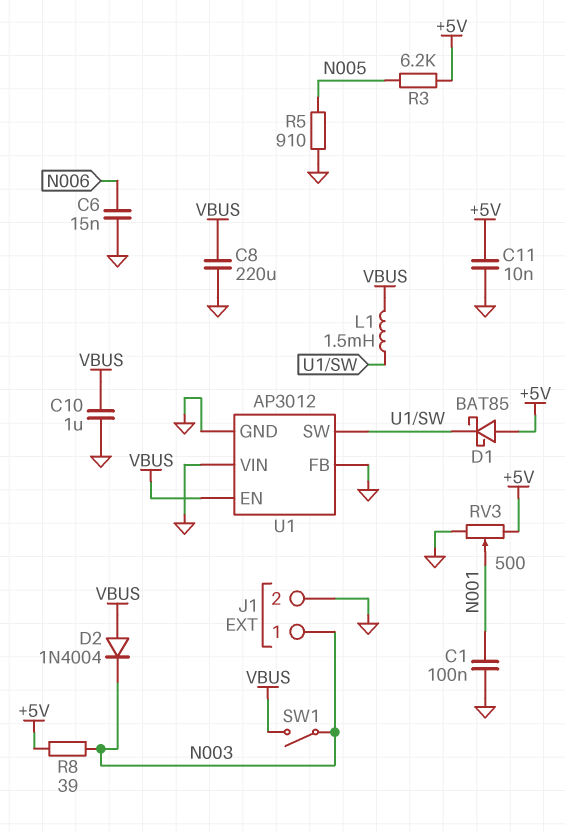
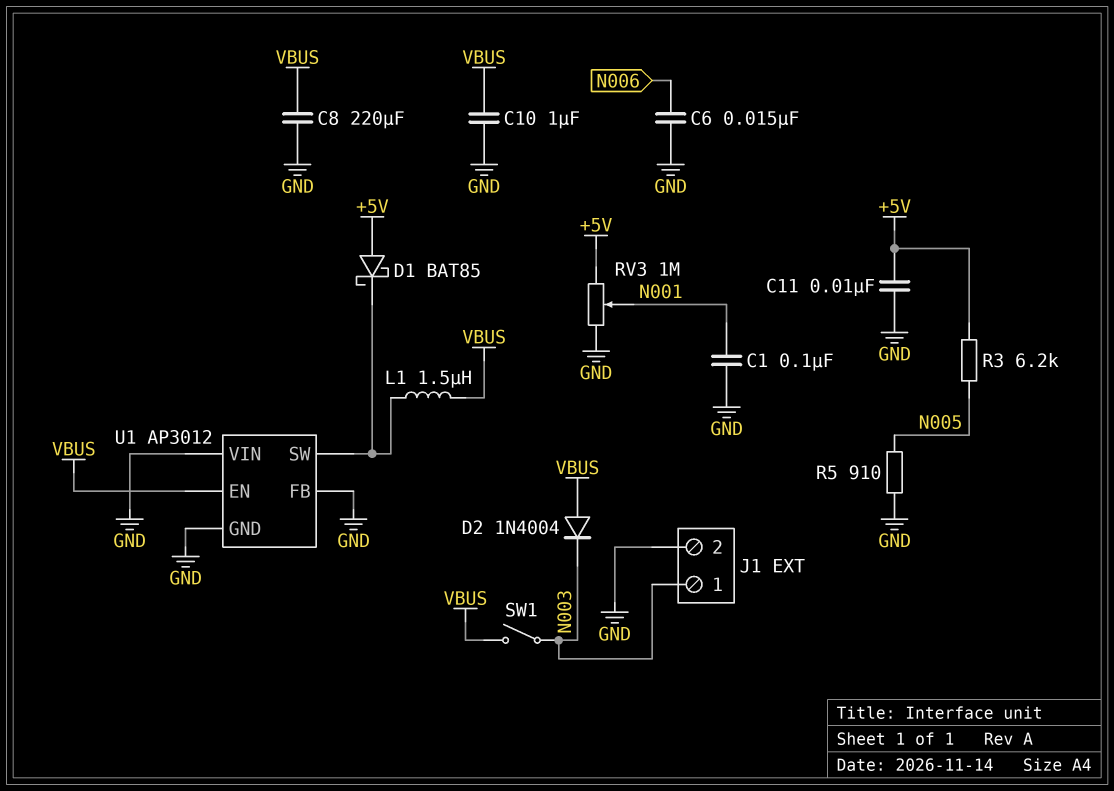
L1: 1.5mH (U1/SW, VBUS) -> 1.5uH (U1/SW, VBUS)
R8: 39 (+5V, N003) -> none
RV3: 500 (+5V, GND, wiper N001) -> 1M (+5V, GND, wiper N001)

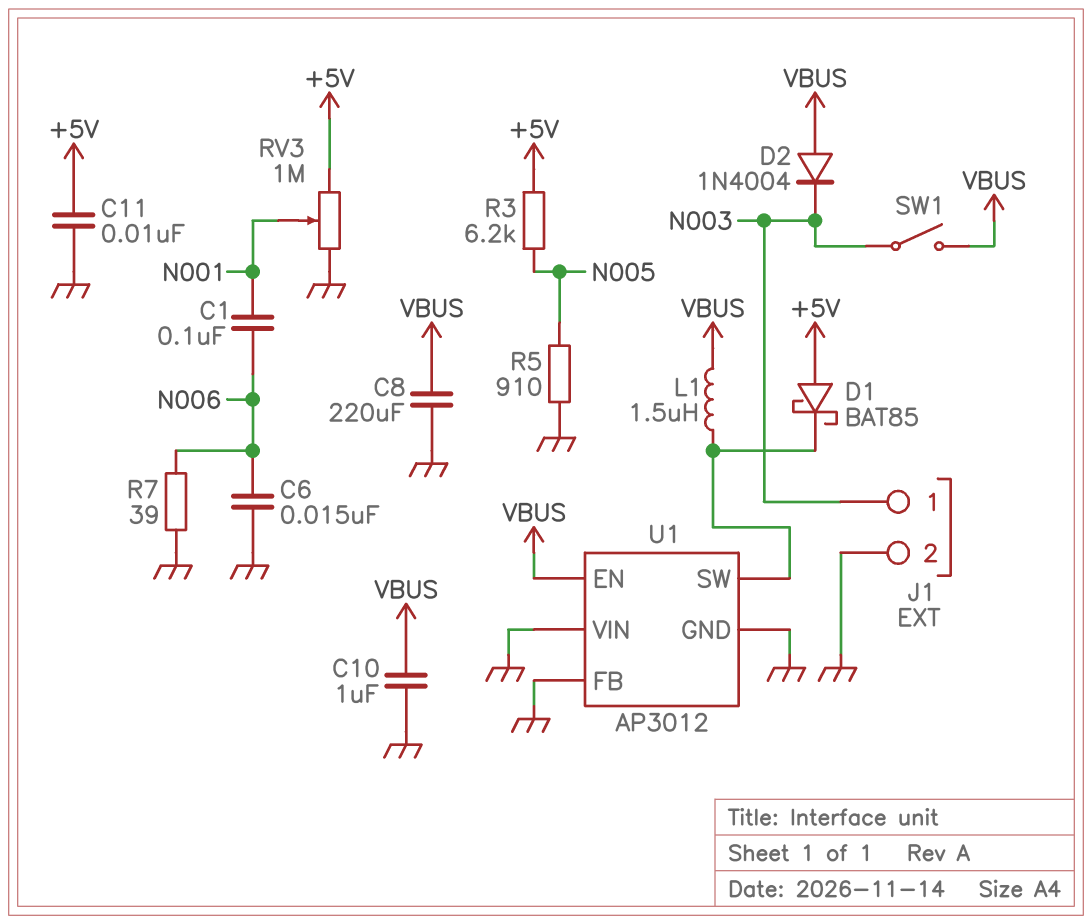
C1: 100nF (GND, N001) -> 100nF (N001, N006)
R7: none -> 39 (GND, N006)

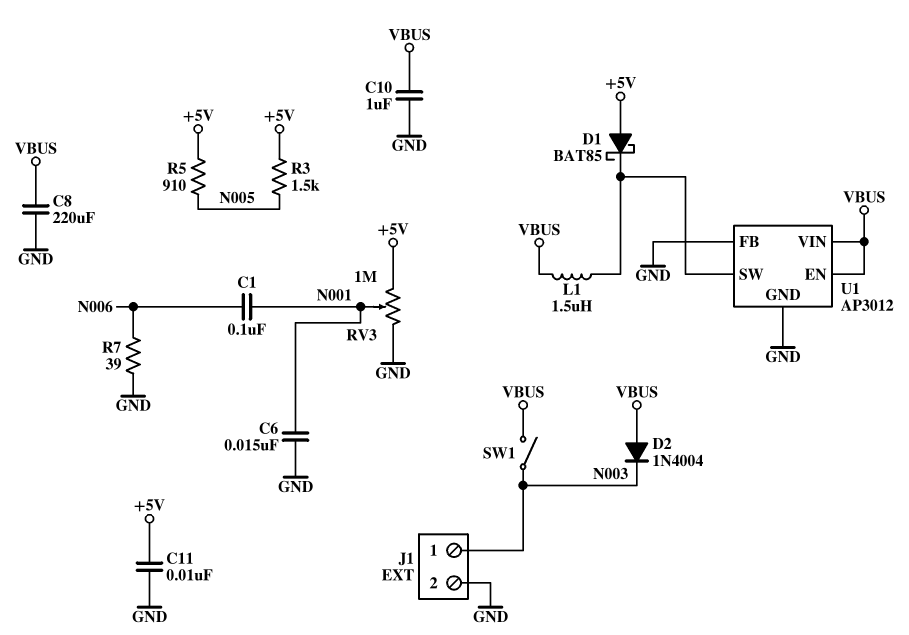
C6: 15nF (GND, N006) -> 15nF (GND, N001)
R3: 6.2k (+5V, N005) -> 1.5k (+5V, N005)
R5: 910 (GND, N005) -> 910 (+5V, N005)
U1 pin VIN: GND -> VBUS

